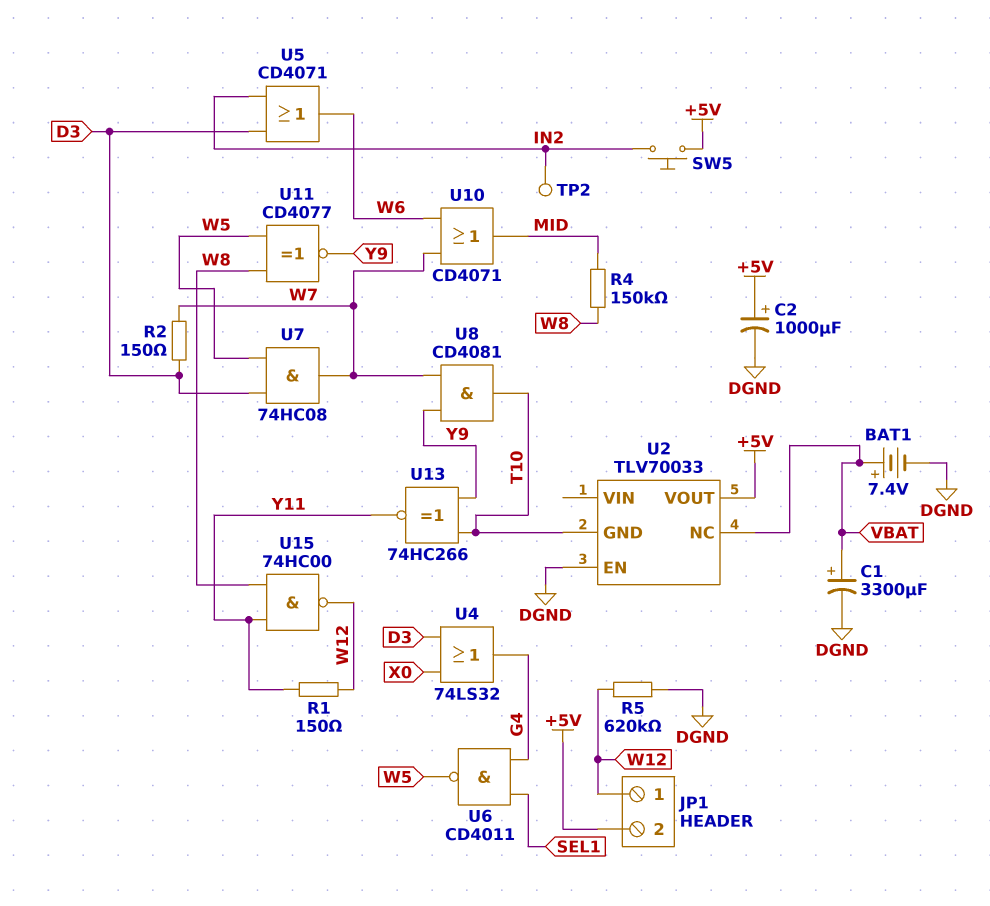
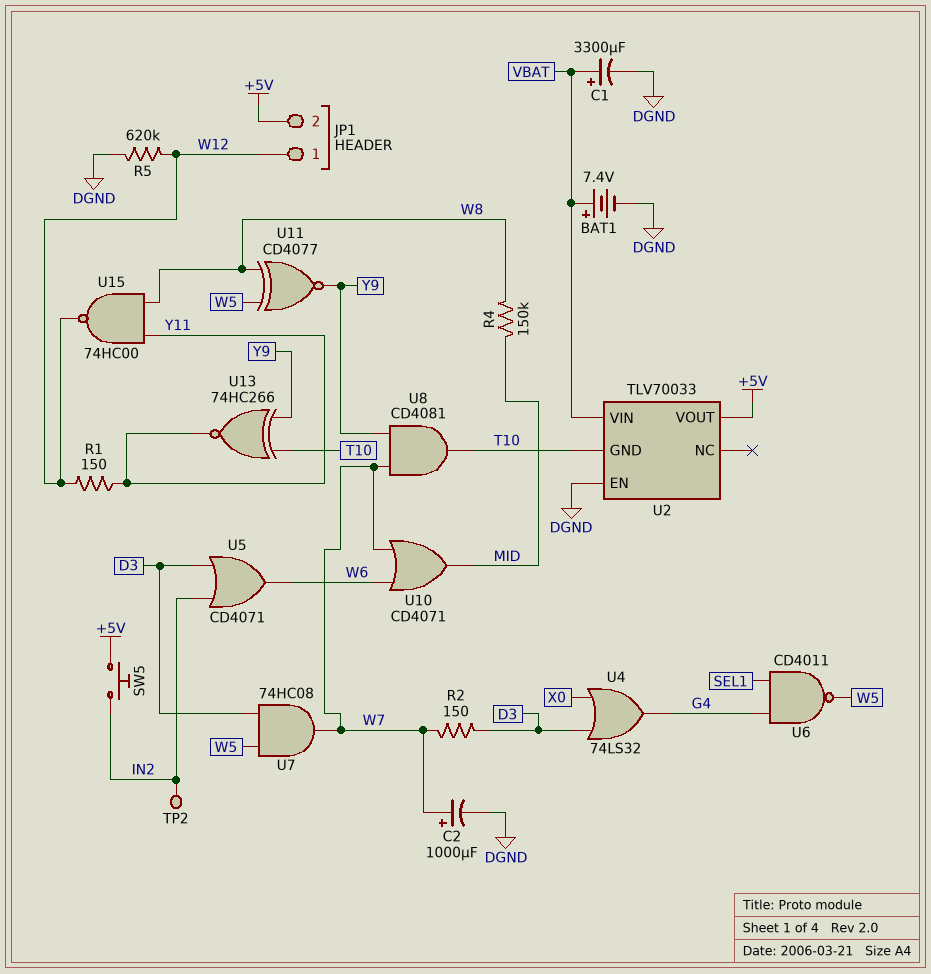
C2: 1000uF (plus +5V, minus DGND) -> 1000uF (plus W7, minus DGND)
U2 pin NC: VBAT -> none
U2 pin VIN: none -> VBAT

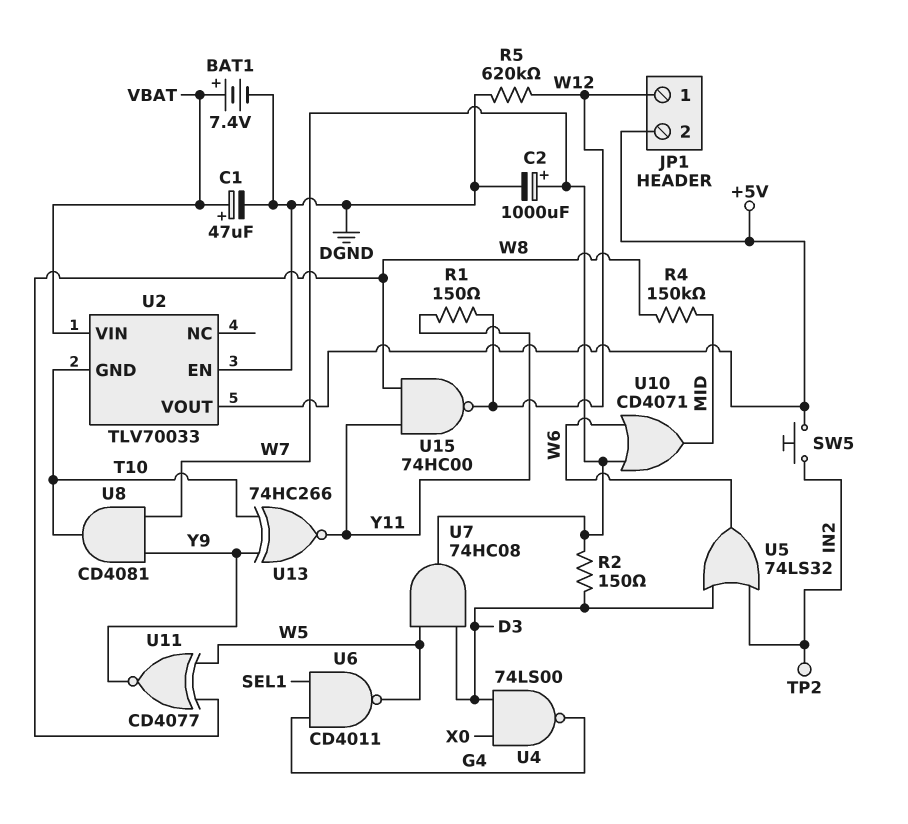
C1: 3300uF (plus VBAT, minus DGND) -> 47uF (plus VBAT, minus DGND)
U4: OR 74LS32 (in D3, in X0, out G4) -> NAND 74LS00 (in D3, in X0, out G4)
U5: OR CD4071 (in D3, in IN2, out W6) -> OR 74LS32 (in D3, in IN2, out W6)

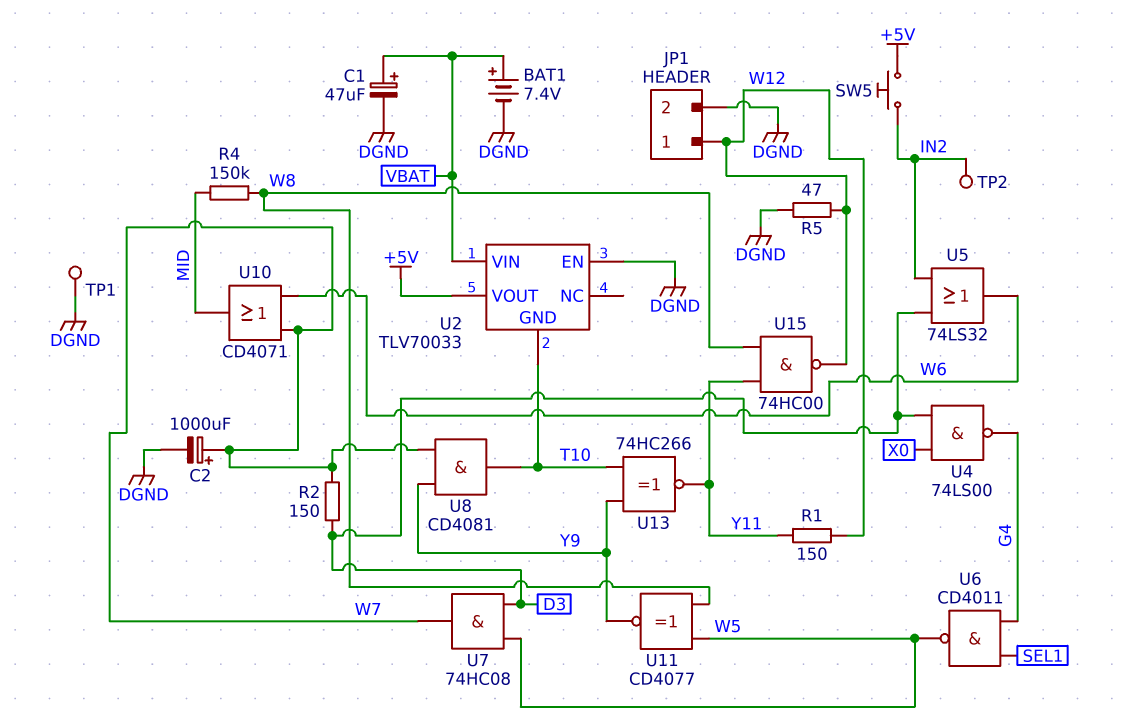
JP1 pin 2: +5V -> DGND
R5: 620k (DGND, W12) -> 47 (DGND, W12)
TP1: none -> test point (DGND)

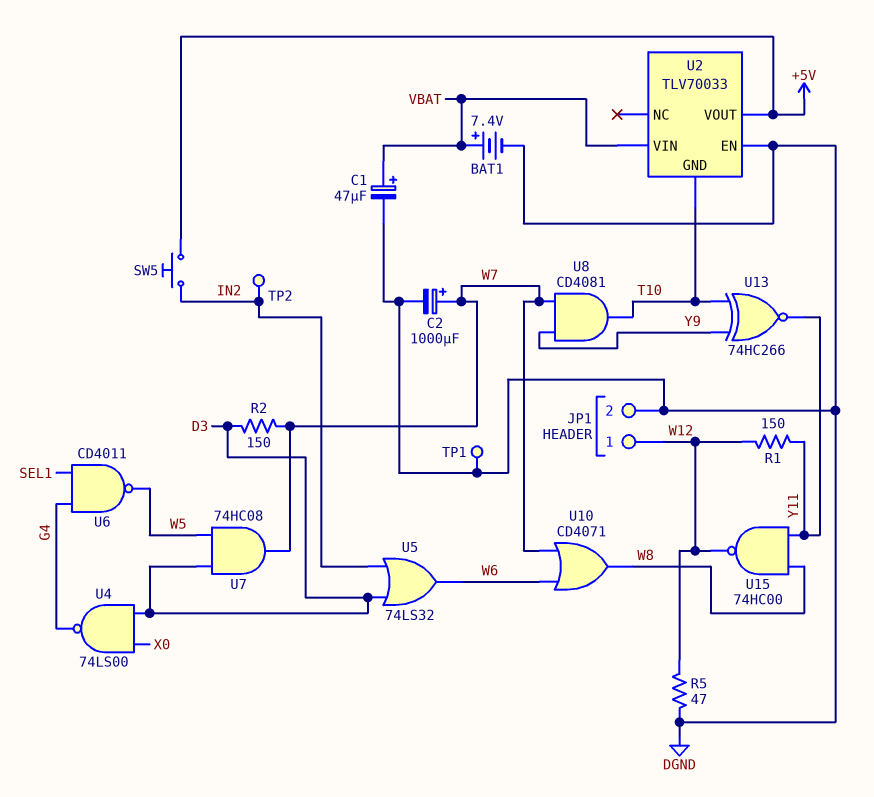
R4: 150k (MID, W8) -> none
U10: OR CD4071 (in W6, in W7, out MID) -> OR CD4071 (in W6, in W7, out W8)
U11: XNOR CD4077 (in W5, in W8, out Y9) -> none

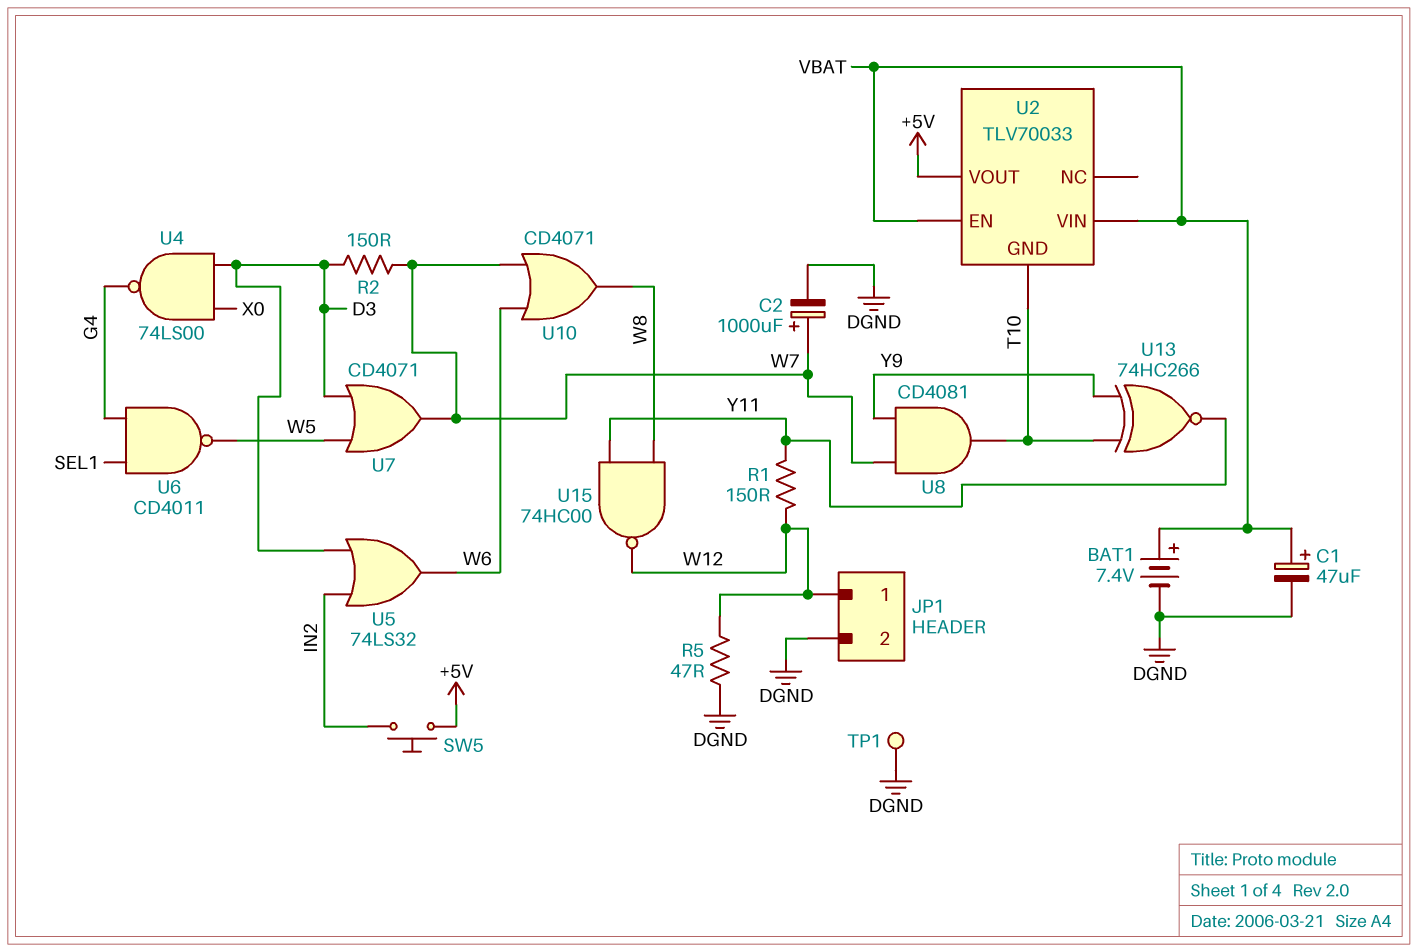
TP2: test point (IN2) -> none
U2 pin EN: DGND -> VBAT
U7: AND 74HC08 (in D3, in W5, out W7) -> OR CD4071 (in D3, in W5, out W7)

